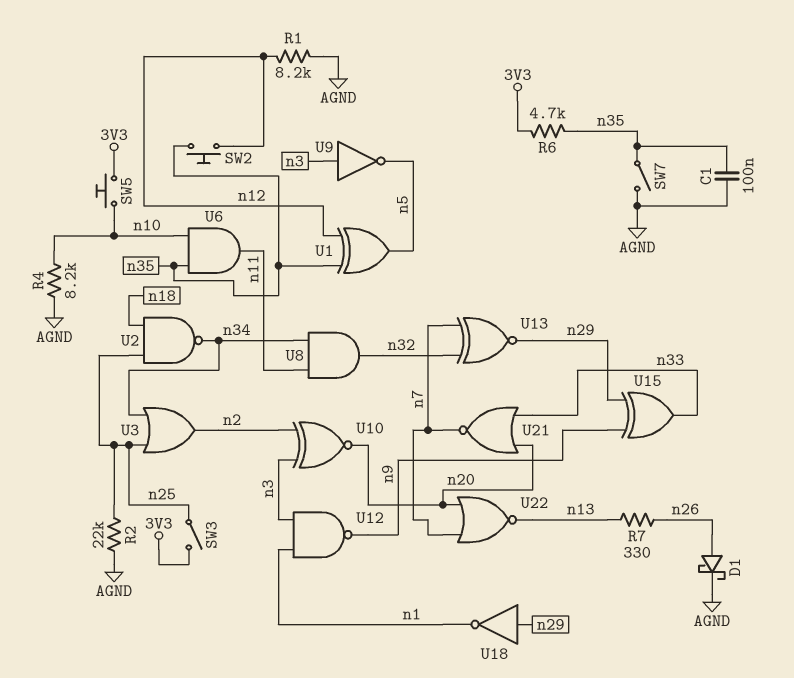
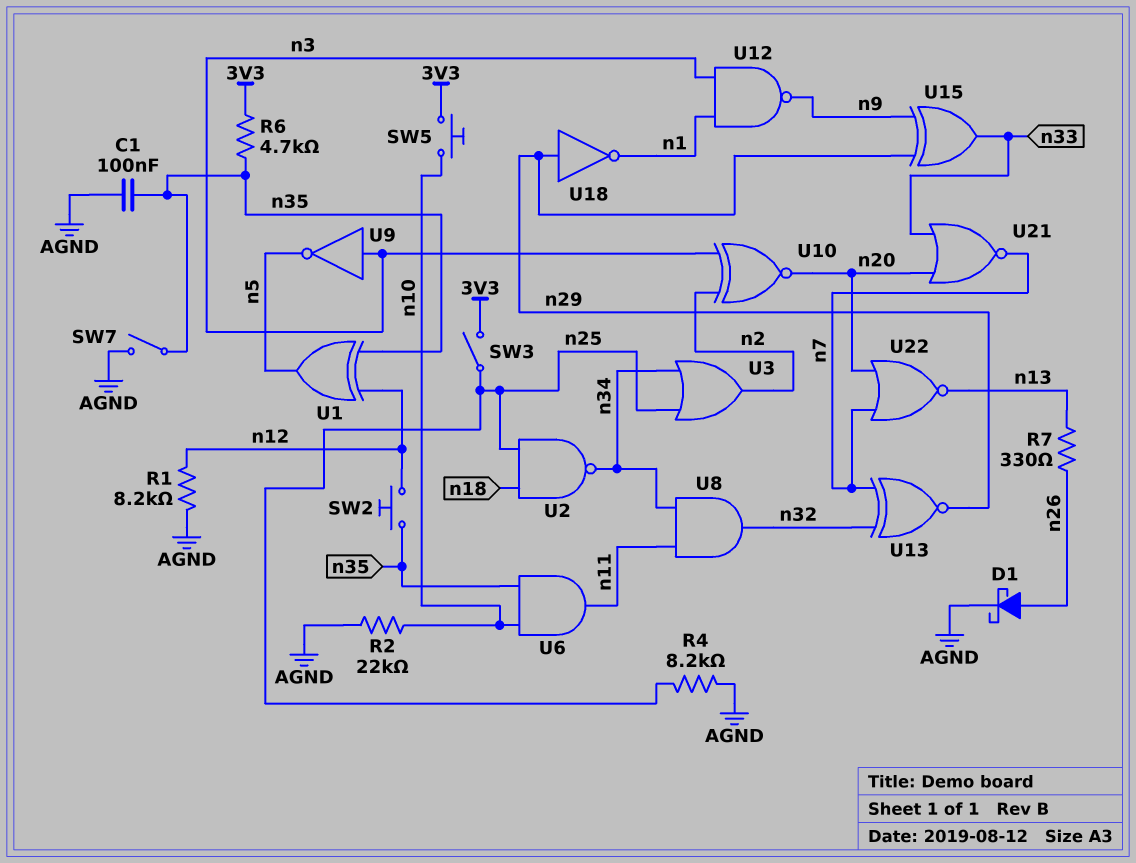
R2: 22k (AGND, n25) -> 22k (AGND, n10)
R4: 8.2k (AGND, n10) -> 8.2k (AGND, n25)

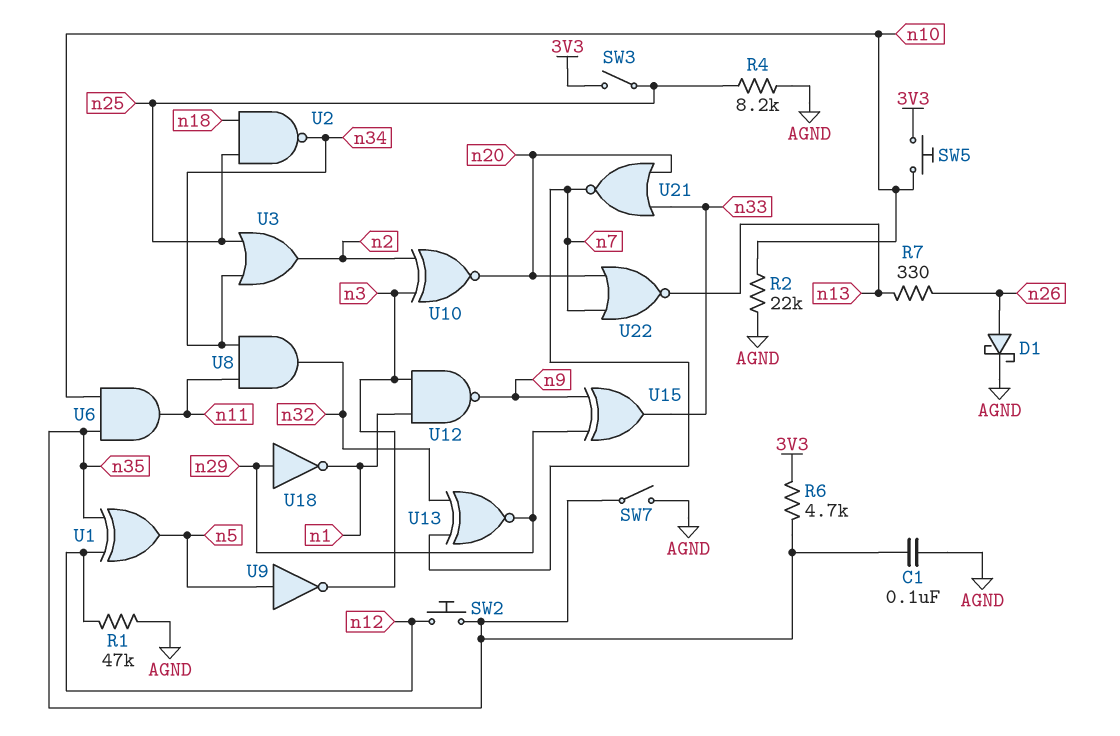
R1: 8.2k (AGND, n12) -> 47k (AGND, n12)
U9: NOT (in n3, out n5) -> NOT (in n5, out n3)

